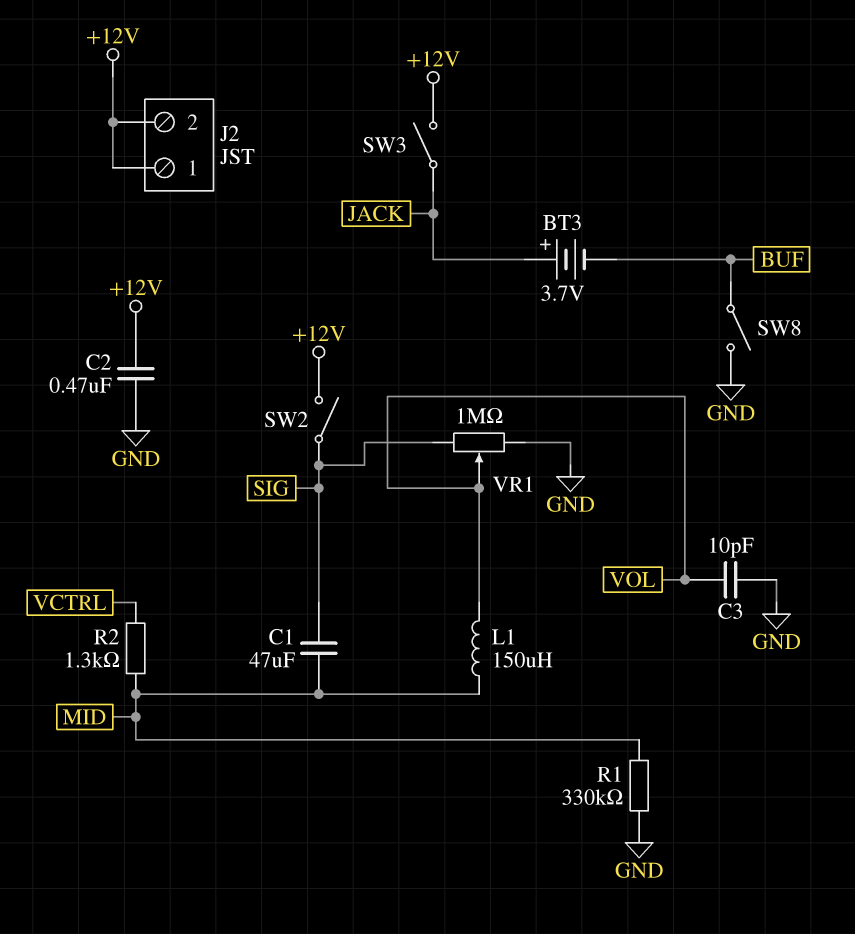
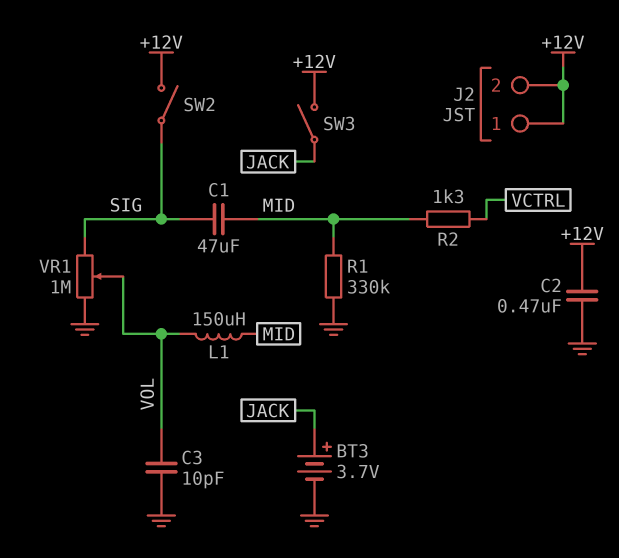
BT3: 3.7V (plus JACK, minus BUF) -> 3.7V (plus JACK, minus GND)
SW8: switch (BUF, GND) -> none

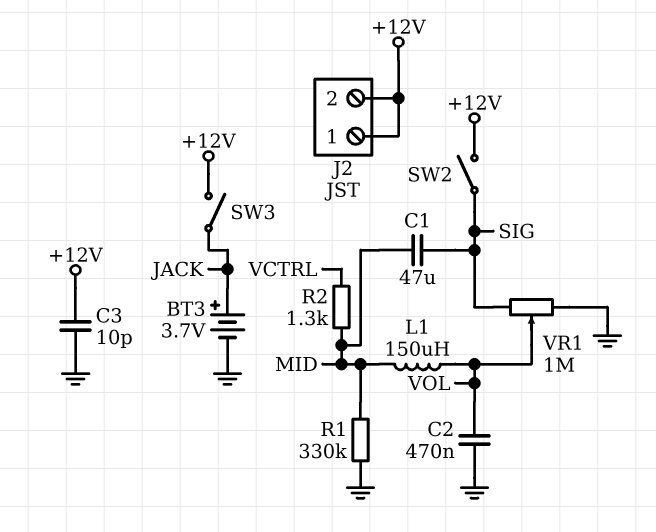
C2: 470nF (+12V, GND) -> 470nF (GND, VOL)
C3: 10pF (GND, VOL) -> 10pF (+12V, GND)

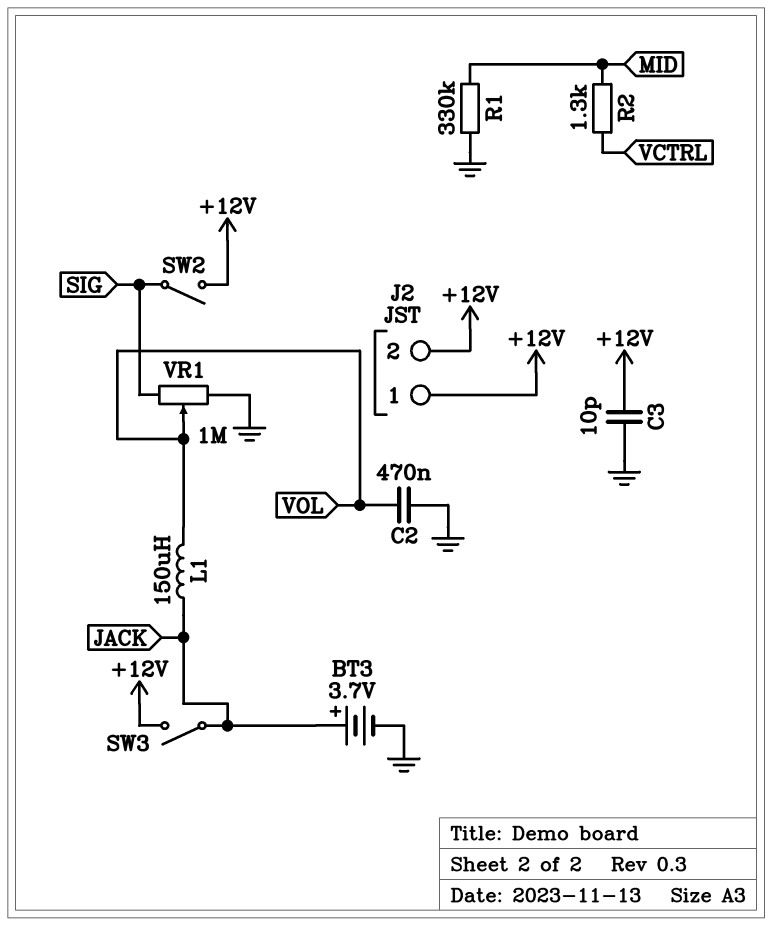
C1: 47uF (MID, SIG) -> none
L1: 150uH (MID, VOL) -> 150uH (JACK, VOL)

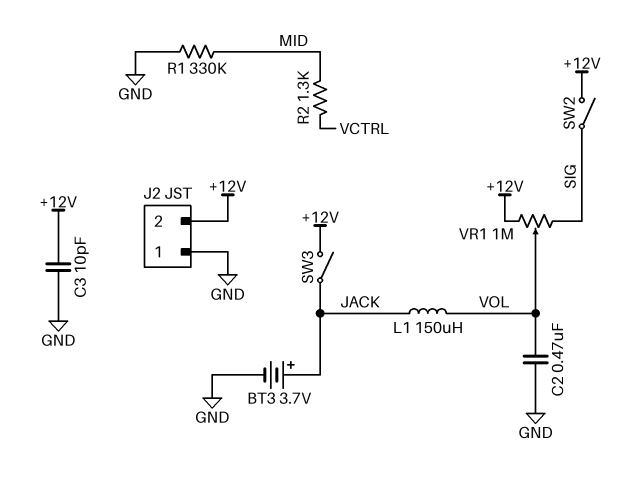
J2 pin 1: +12V -> GND
VR1: 1M (GND, SIG, wiper VOL) -> 1M (+12V, SIG, wiper VOL)

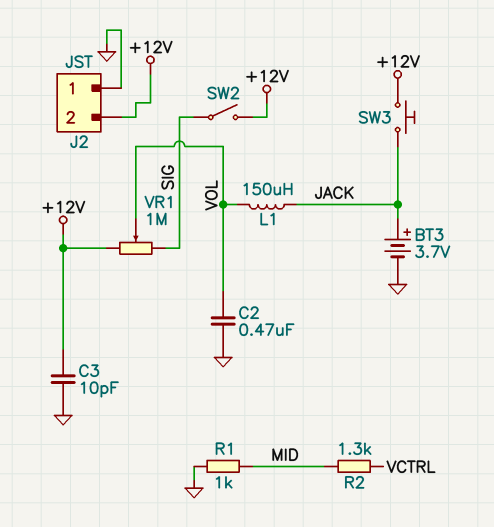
R1: 330k (GND, MID) -> 1k (GND, MID)
SW3: switch (+12V, JACK) -> button (+12V, JACK)

